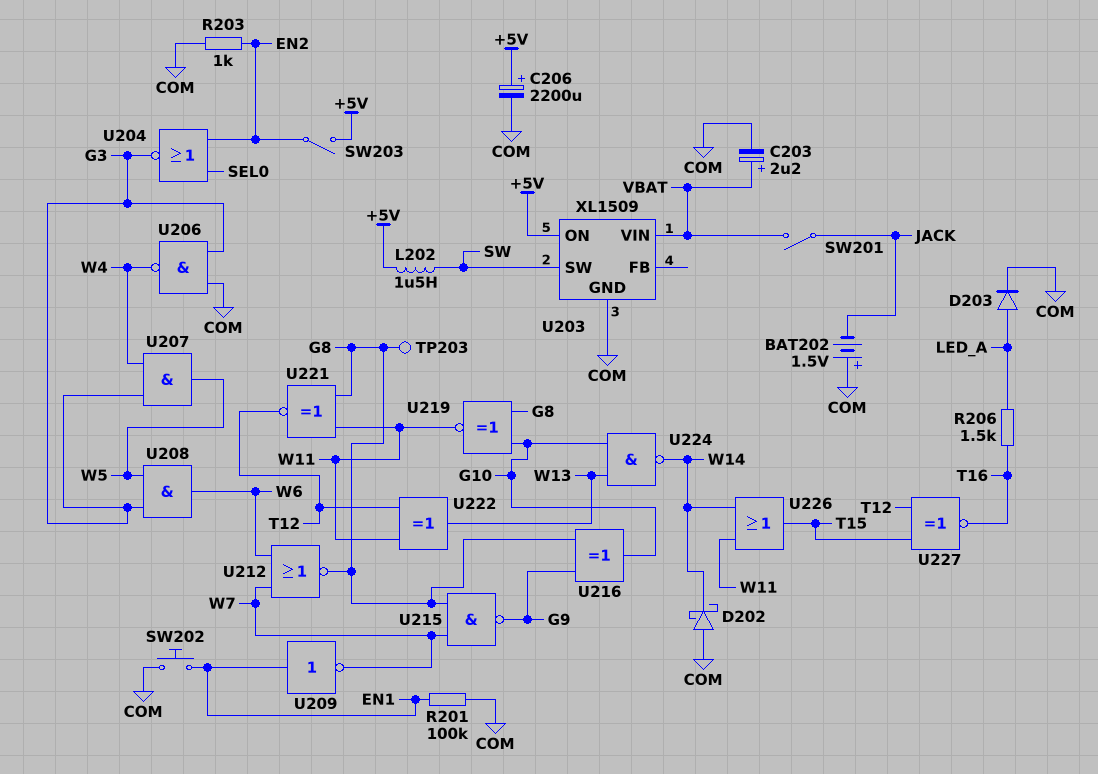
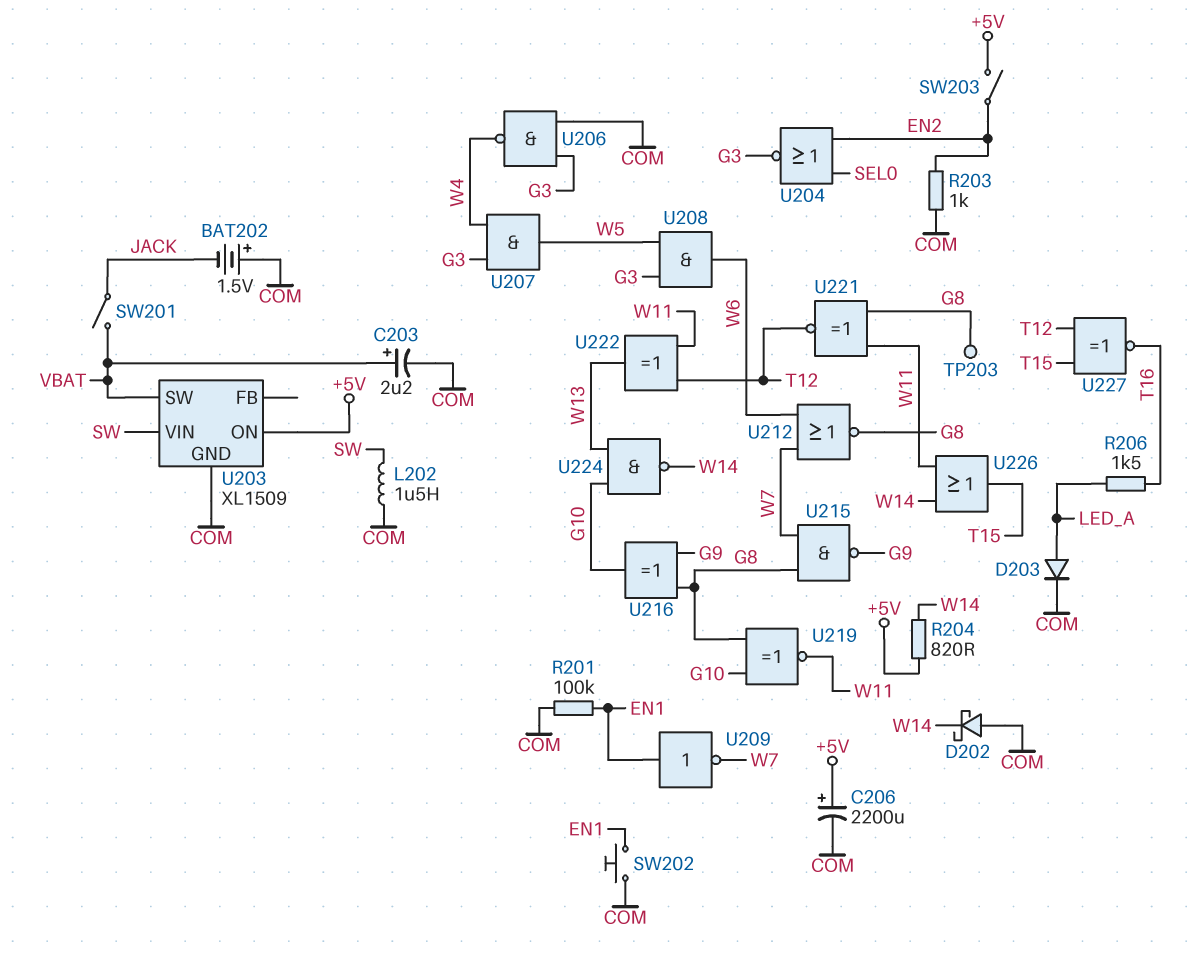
L202: 1.5uH (+5V, SW) -> 1.5uH (COM, SW)
R204: none -> 820 (+5V, W14)
U203 pin SW: SW -> VBAT
U203 pin VIN: VBAT -> SW

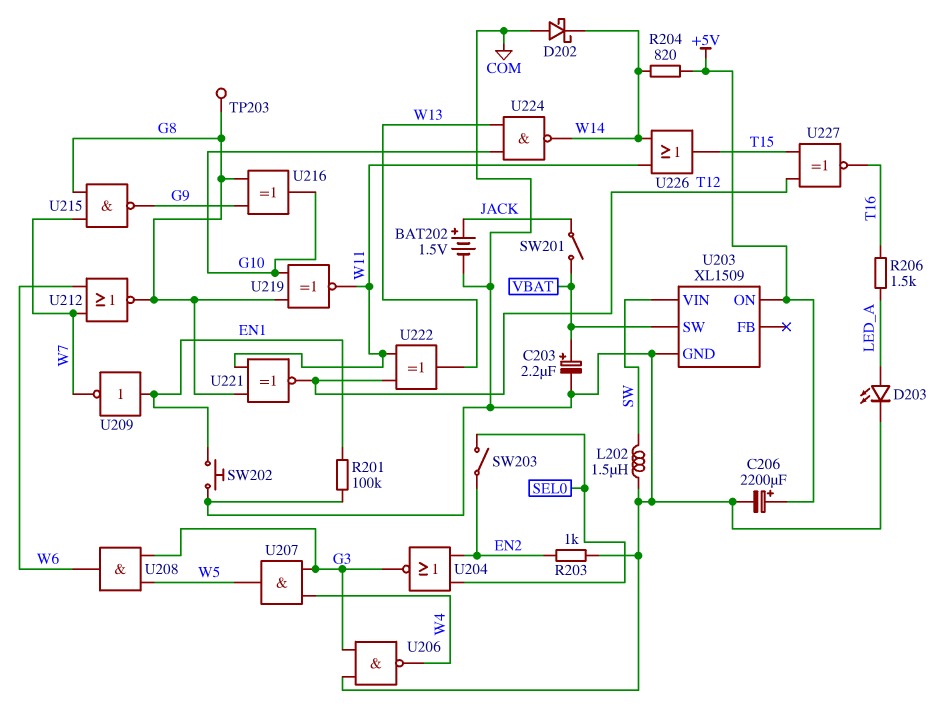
BAT202: 1.5V (plus COM, minus JACK) -> 1.5V (plus JACK, minus COM)
D203: diode (A LED_A, K COM) -> LED (A LED_A, K COM)
SW203: switch (+5V, EN2) -> switch (EN2, SEL0)

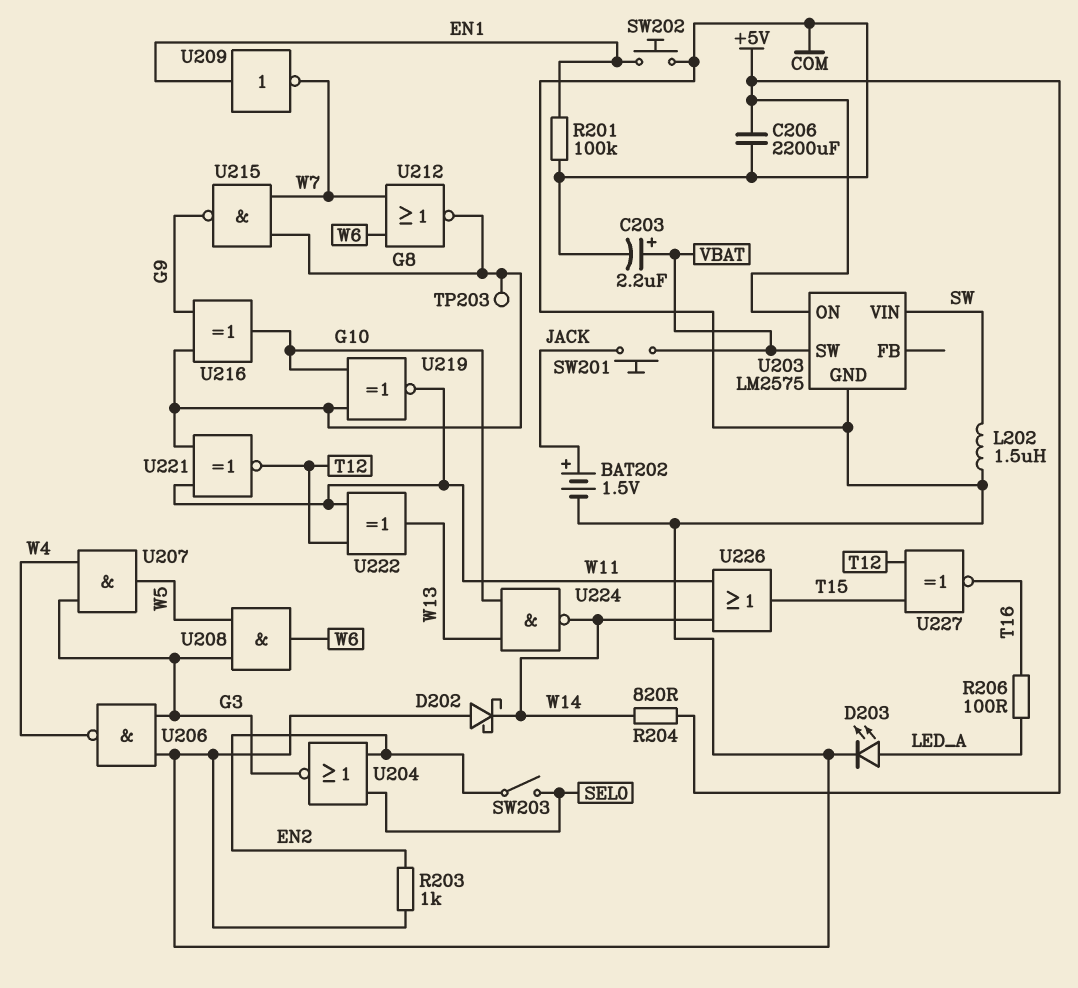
C206: 2200uF (plus +5V, minus COM) -> 2200uF (+5V, COM)
R206: 1.5k (LED_A, T16) -> 100 (LED_A, T16)
SW201: switch (JACK, VBAT) -> button (JACK, VBAT)
U203: XL1509 -> LM2575

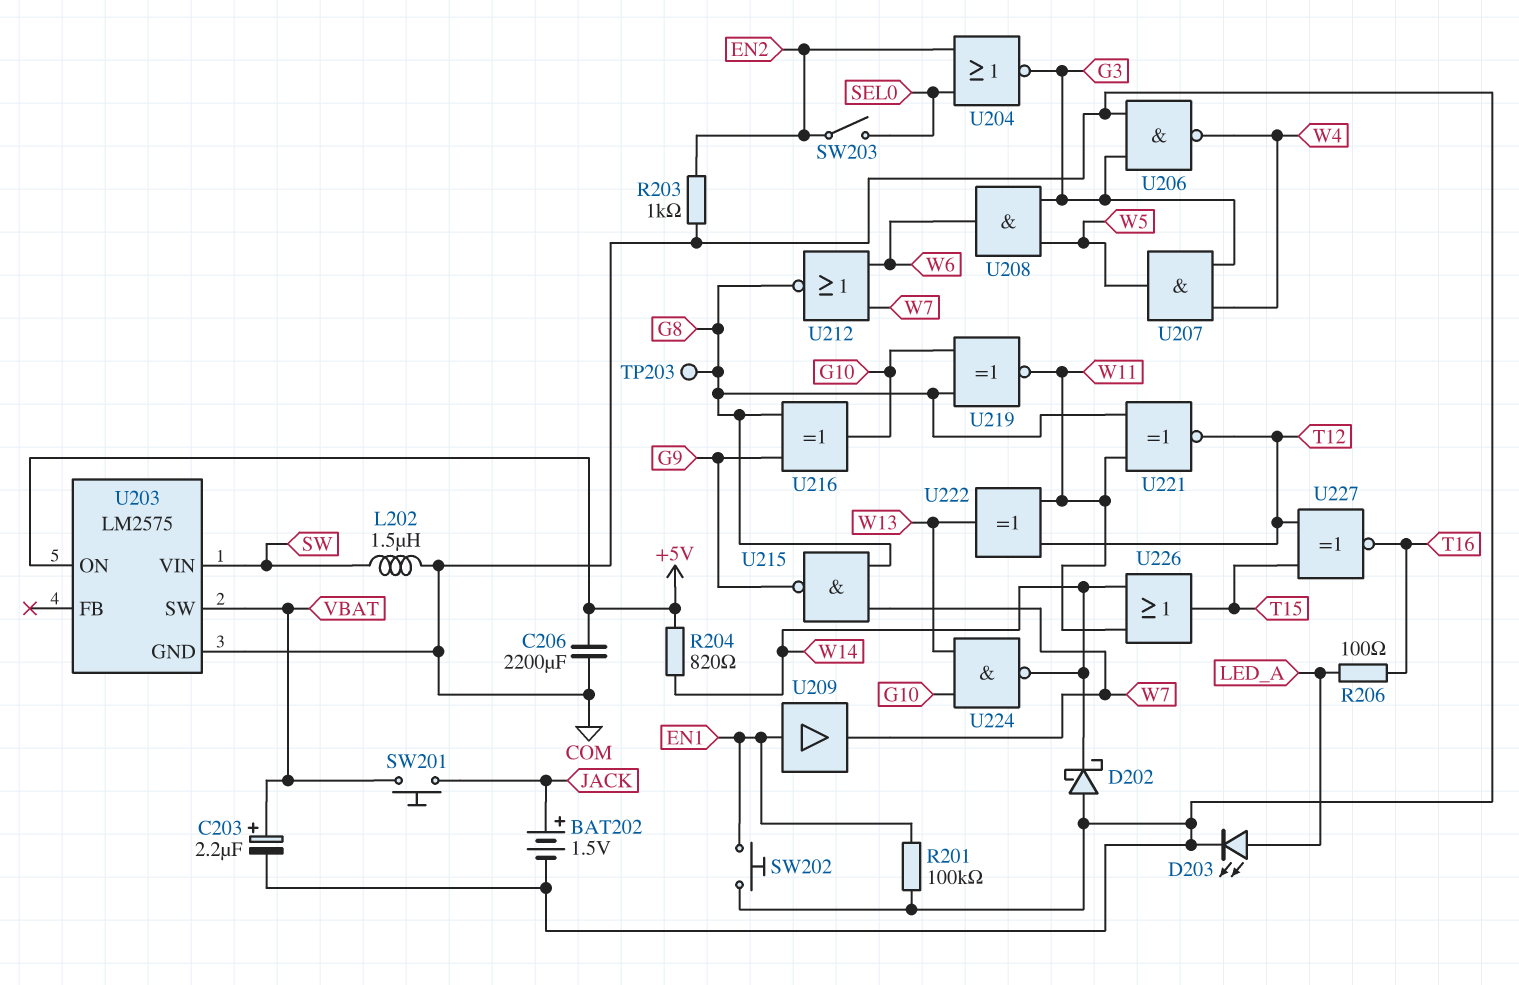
U209: NOT (in EN1, out W7) -> buffer (in EN1, out W7)

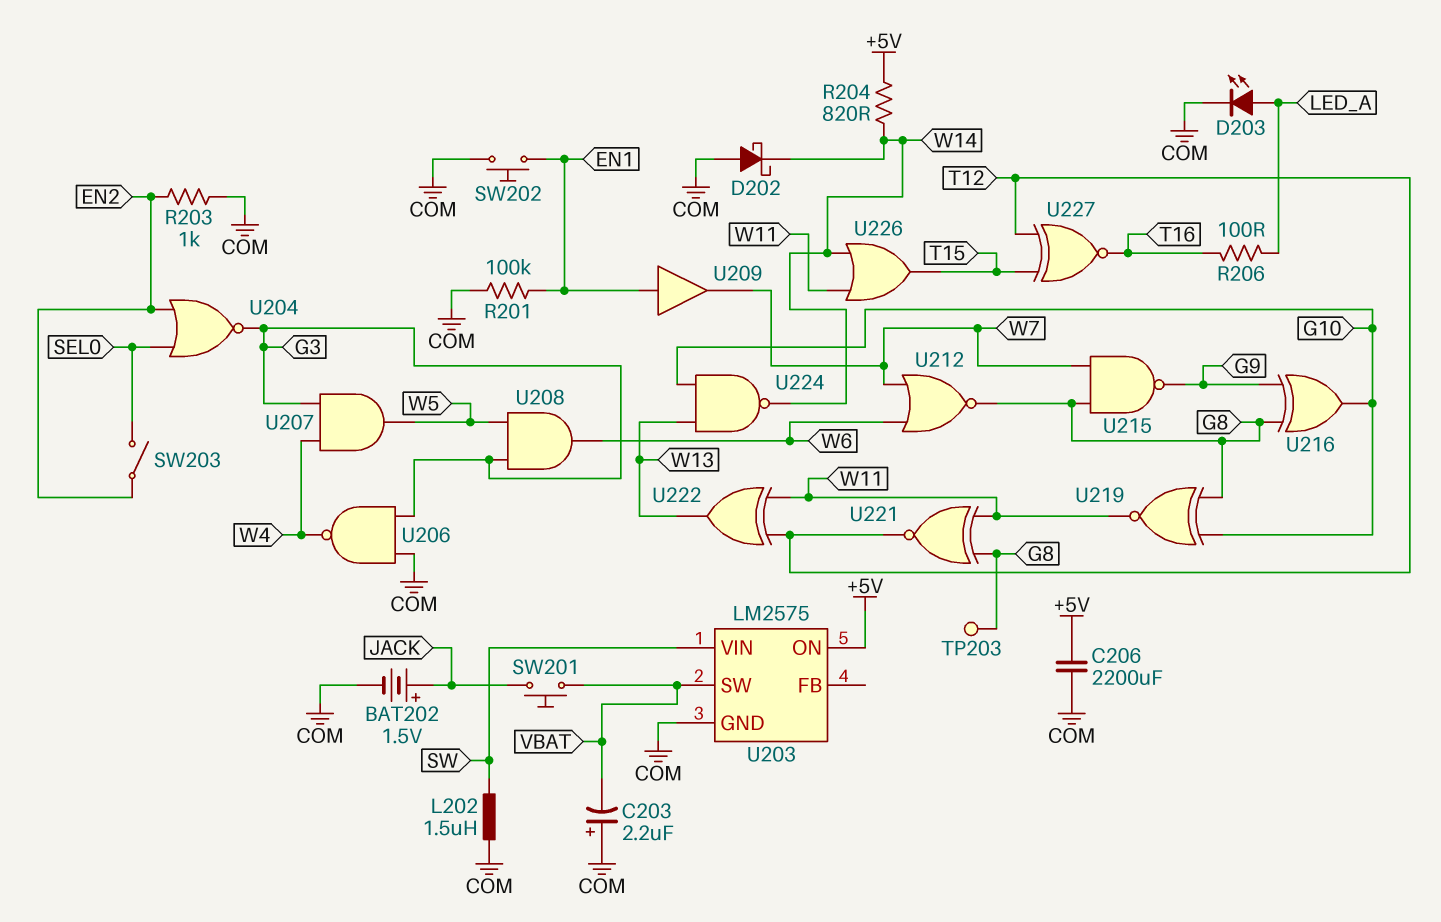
C203: 2.2uF (plus VBAT, minus COM) -> 2.2uF (plus COM, minus VBAT)

